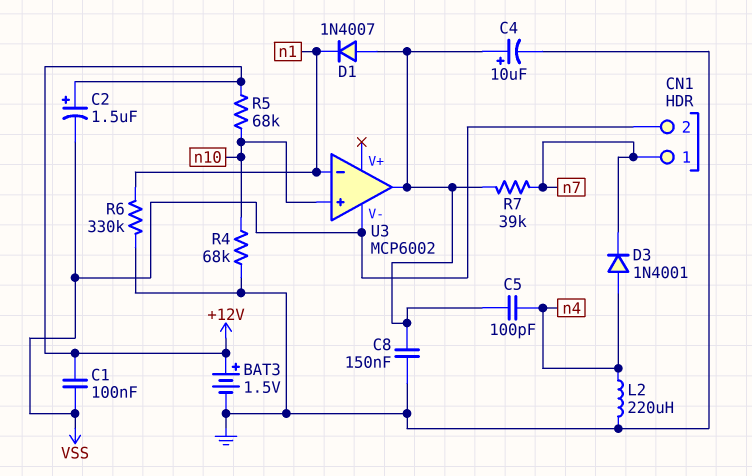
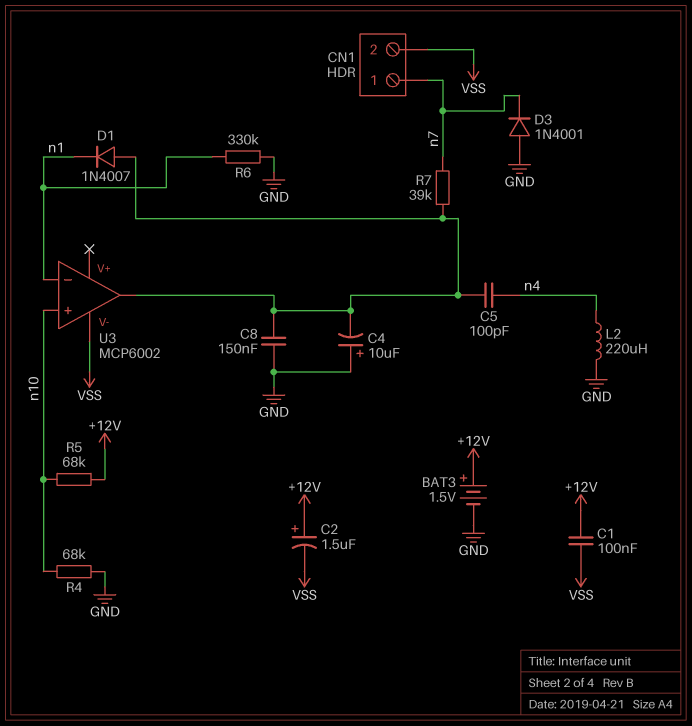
C4: 10uF (plus U3/out, minus GND) -> 10uF (plus GND, minus U3/out)
D3: diode 1N4001 (A n4, K n7) -> diode 1N4001 (A GND, K n7)

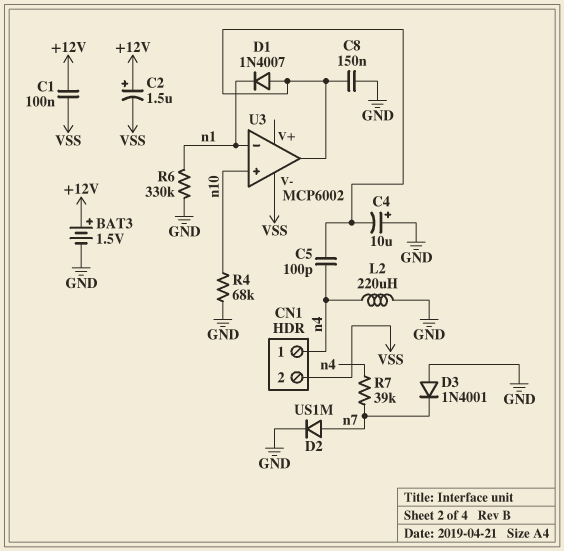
CN1 pin 1: n7 -> n4
D2: none -> diode US1M (A n7, K GND)
R5: 68k (+12V, n10) -> none
R7: 39k (U3/out, n7) -> 39k (n4, n7)

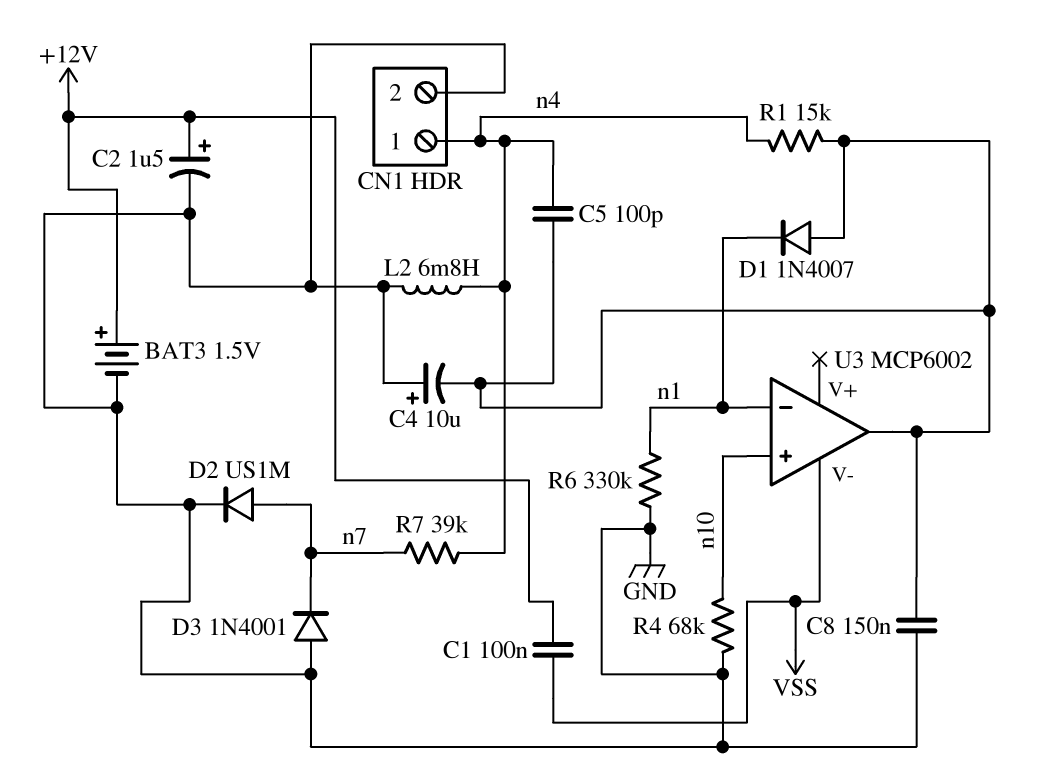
C2: 1.5uF (plus +12V, minus VSS) -> 1.5uF (plus +12V, minus GND)
CN1 pin 2: VSS -> GND
L2: 220uH (GND, n4) -> 6.8mH (GND, n4)
R1: none -> 15k (U3/out, n4)

